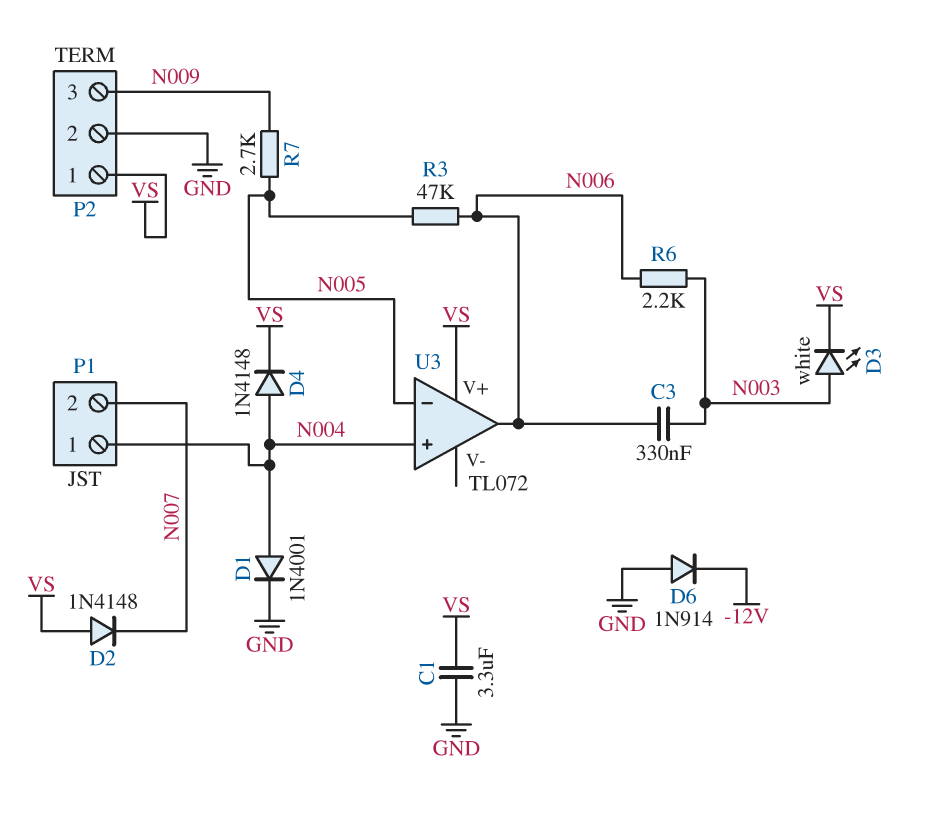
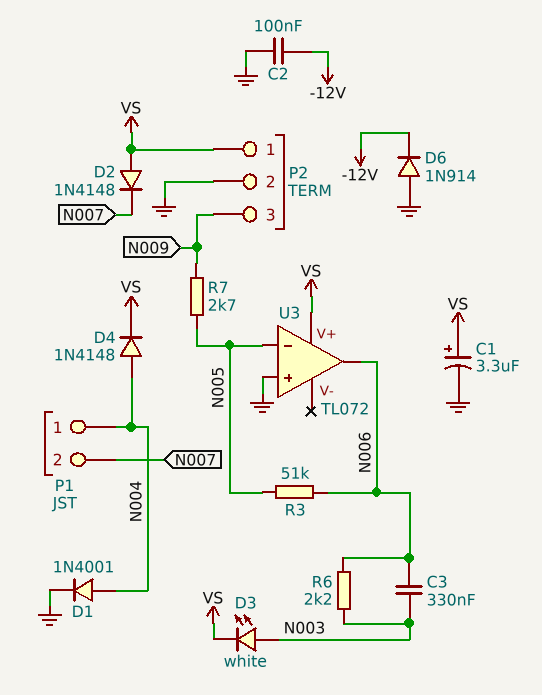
C1: 3.3uF (GND, VS) -> 3.3uF (plus VS, minus GND)
C2: none -> 100nF (-12V, GND)
R3: 47k (N005, N006) -> 51k (N005, N006)
U3 pin in+: N004 -> GND

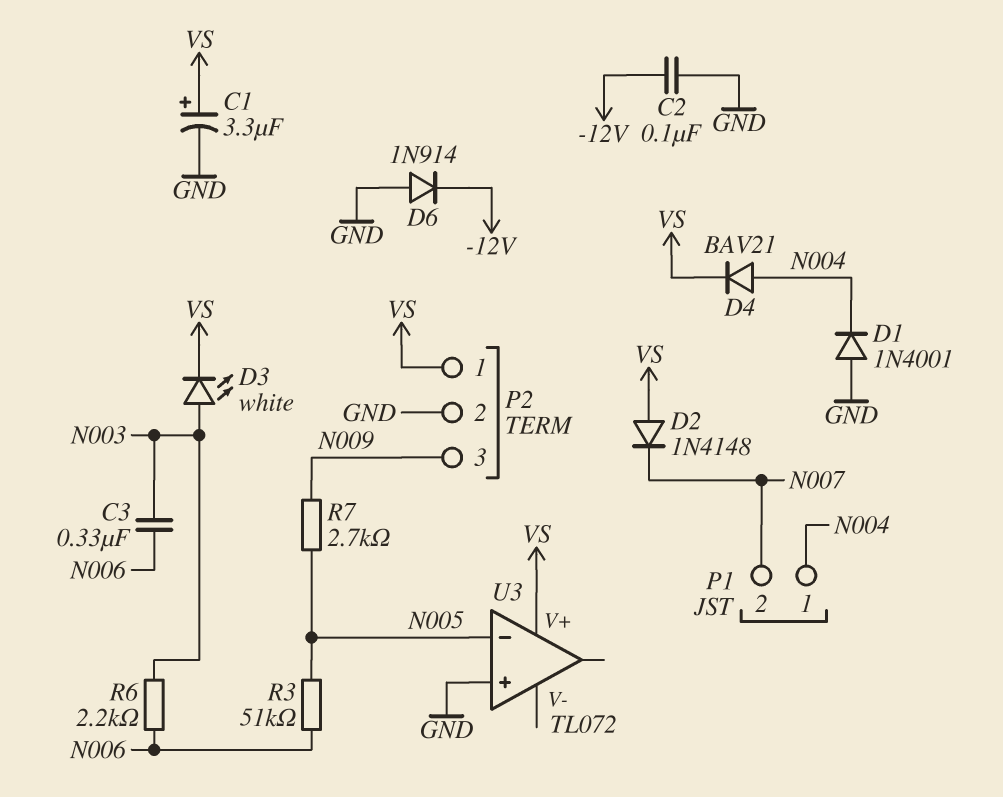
D1: diode 1N4001 (A N004, K GND) -> diode 1N4001 (A GND, K N004)
D4: diode 1N4148 (A N004, K VS) -> diode BAV21 (A N004, K VS)
U3 pin out: N006 -> none

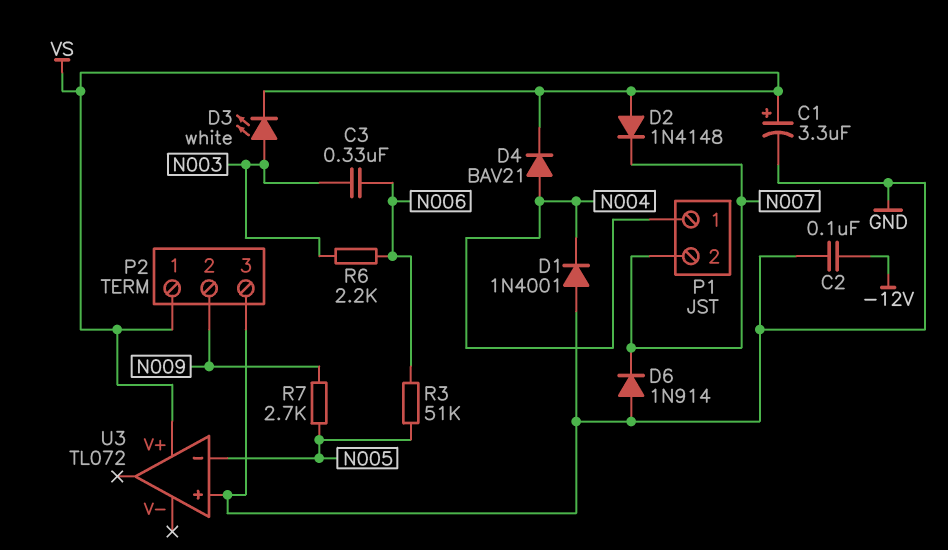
D6: diode 1N914 (A GND, K -12V) -> diode 1N914 (A GND, K N007)
P2 pin 2: GND -> N009
P2 pin 3: N009 -> GND

